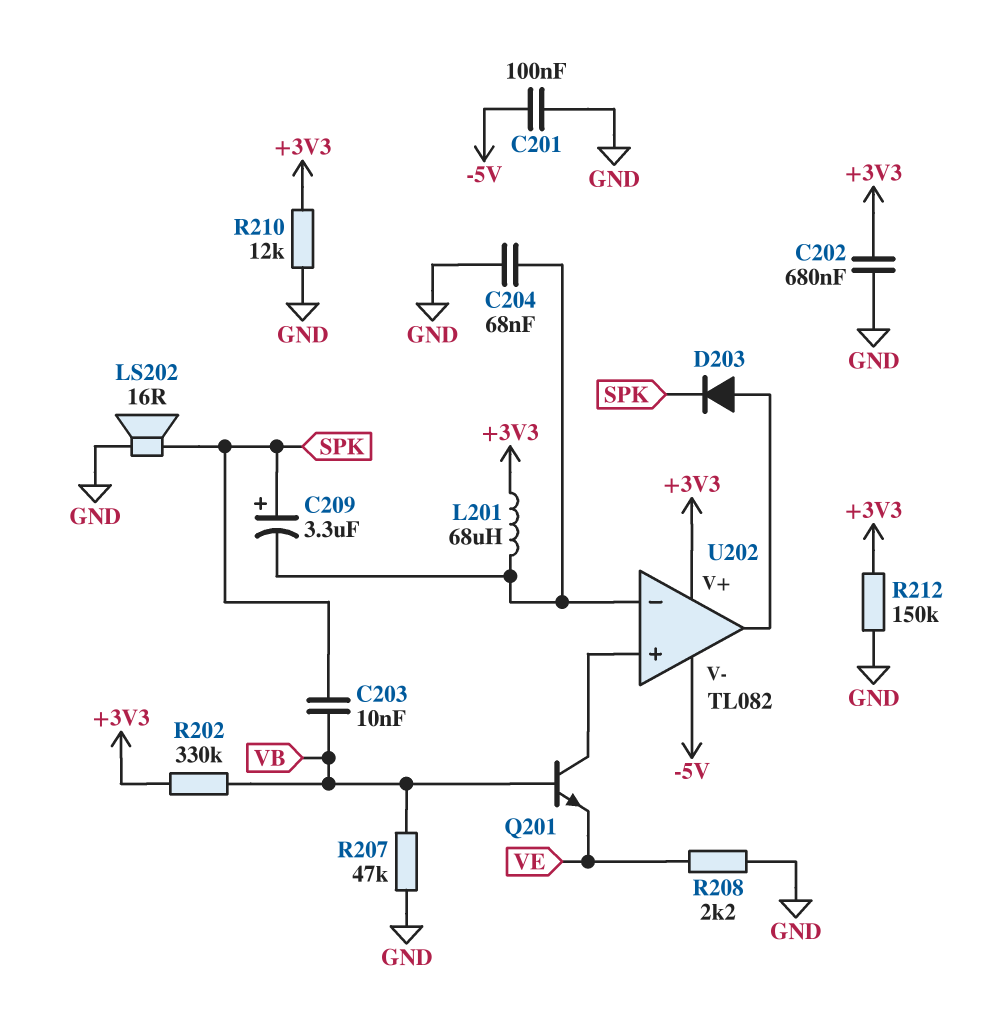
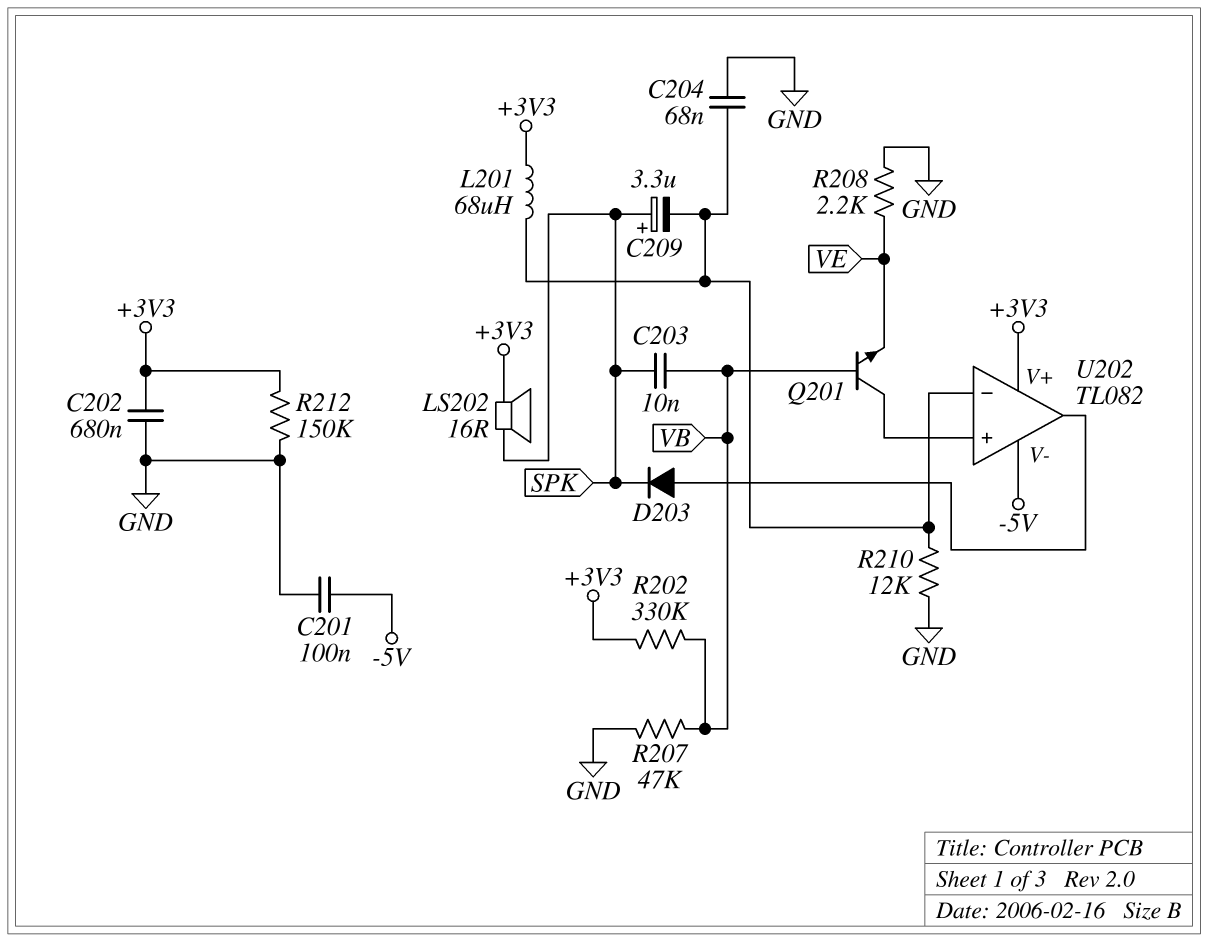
LS202: speaker 16R (GND, SPK) -> speaker 16R (+3V3, SPK)
R210: 12k (+3V3, GND) -> 12k (GND, U202/in-)

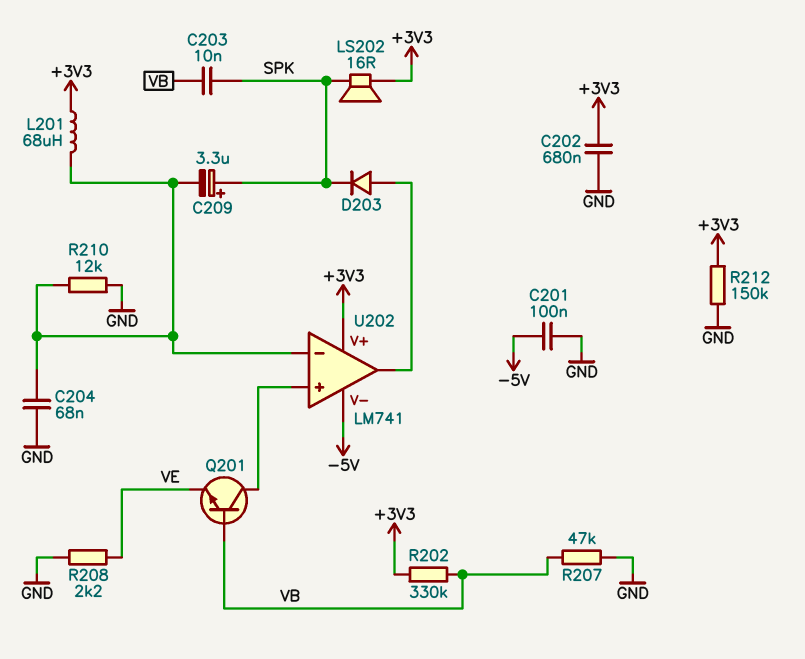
U202: TL082 -> LM741

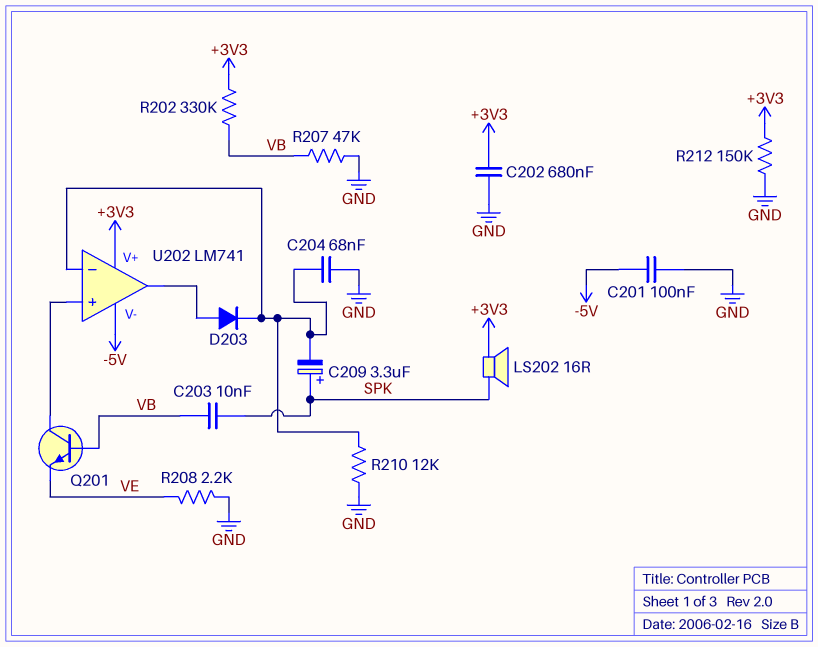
D203: diode (A U202/out, K SPK) -> diode (A U202/out, K U202/in-)
L201: 68uH (+3V3, U202/in-) -> none

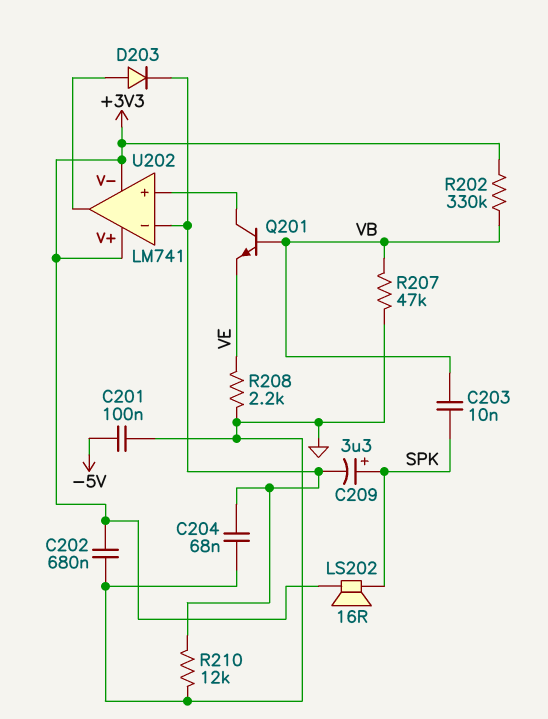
R212: 150k (+3V3, GND) -> none
U202 pin V-: -5V -> +3V3

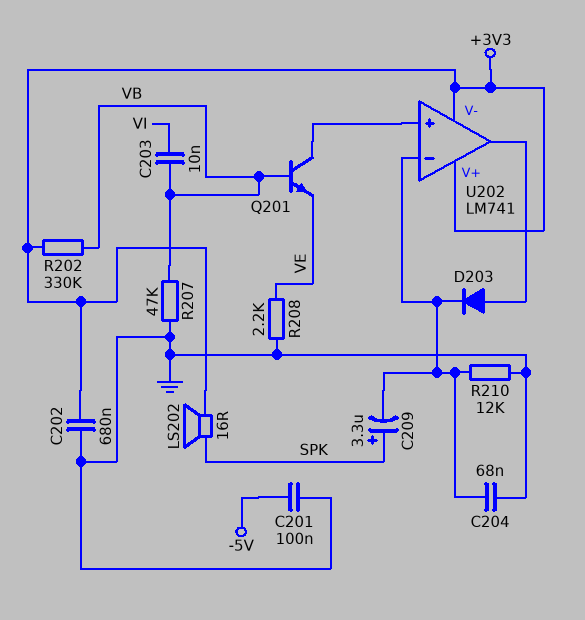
C203: 10nF (SPK, VB) -> 10nF (VB, VI)

